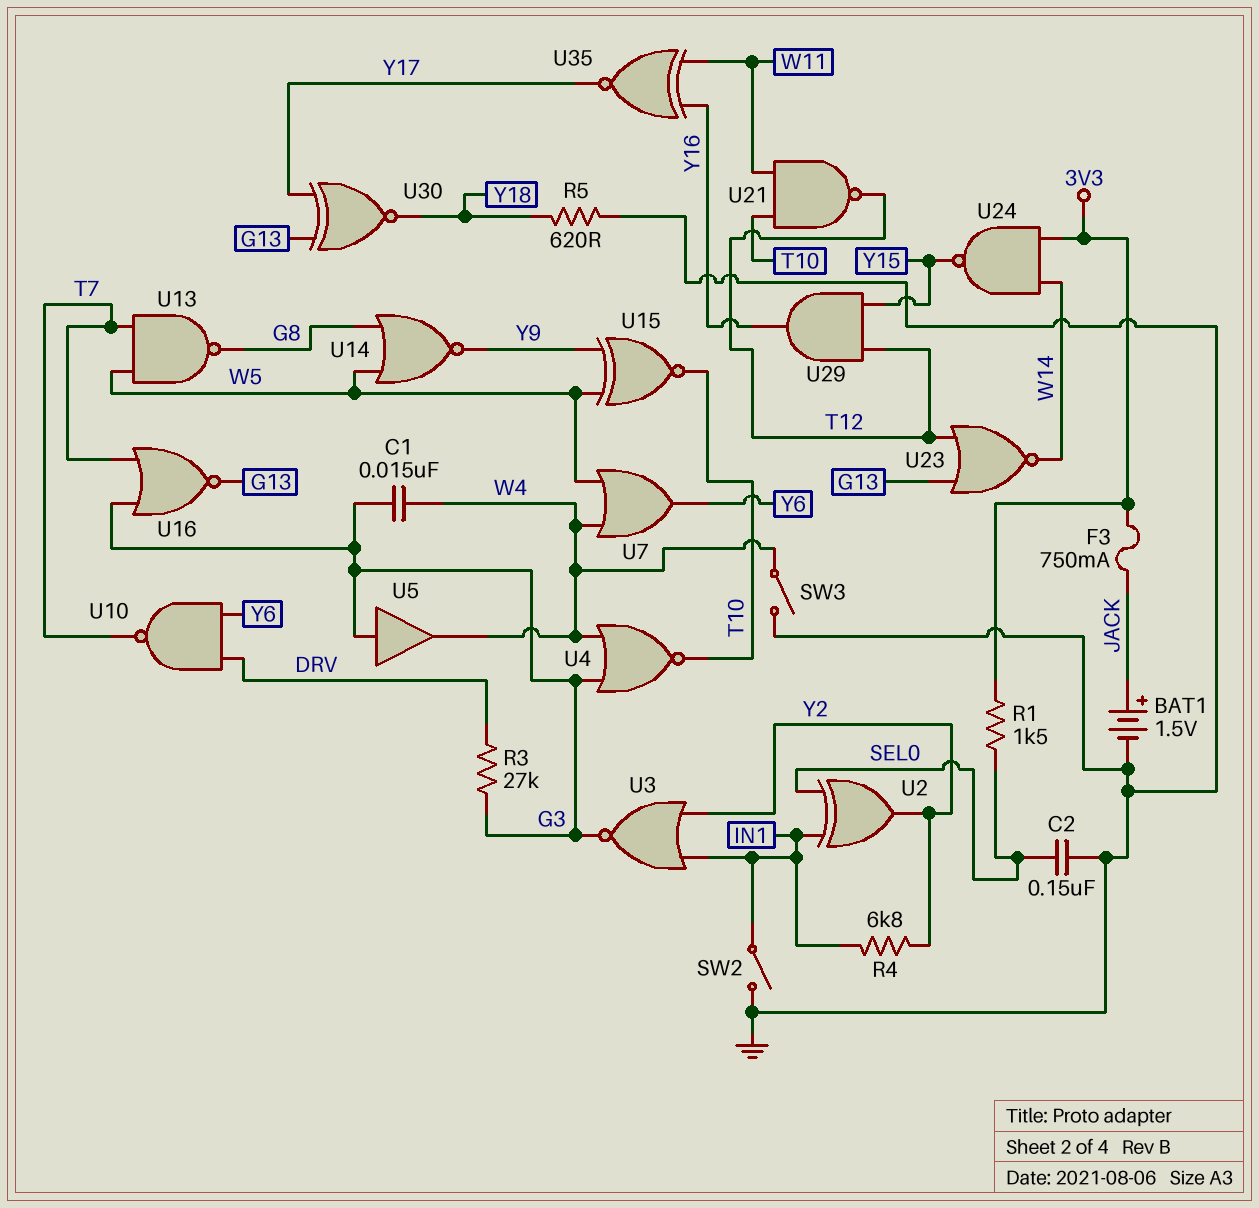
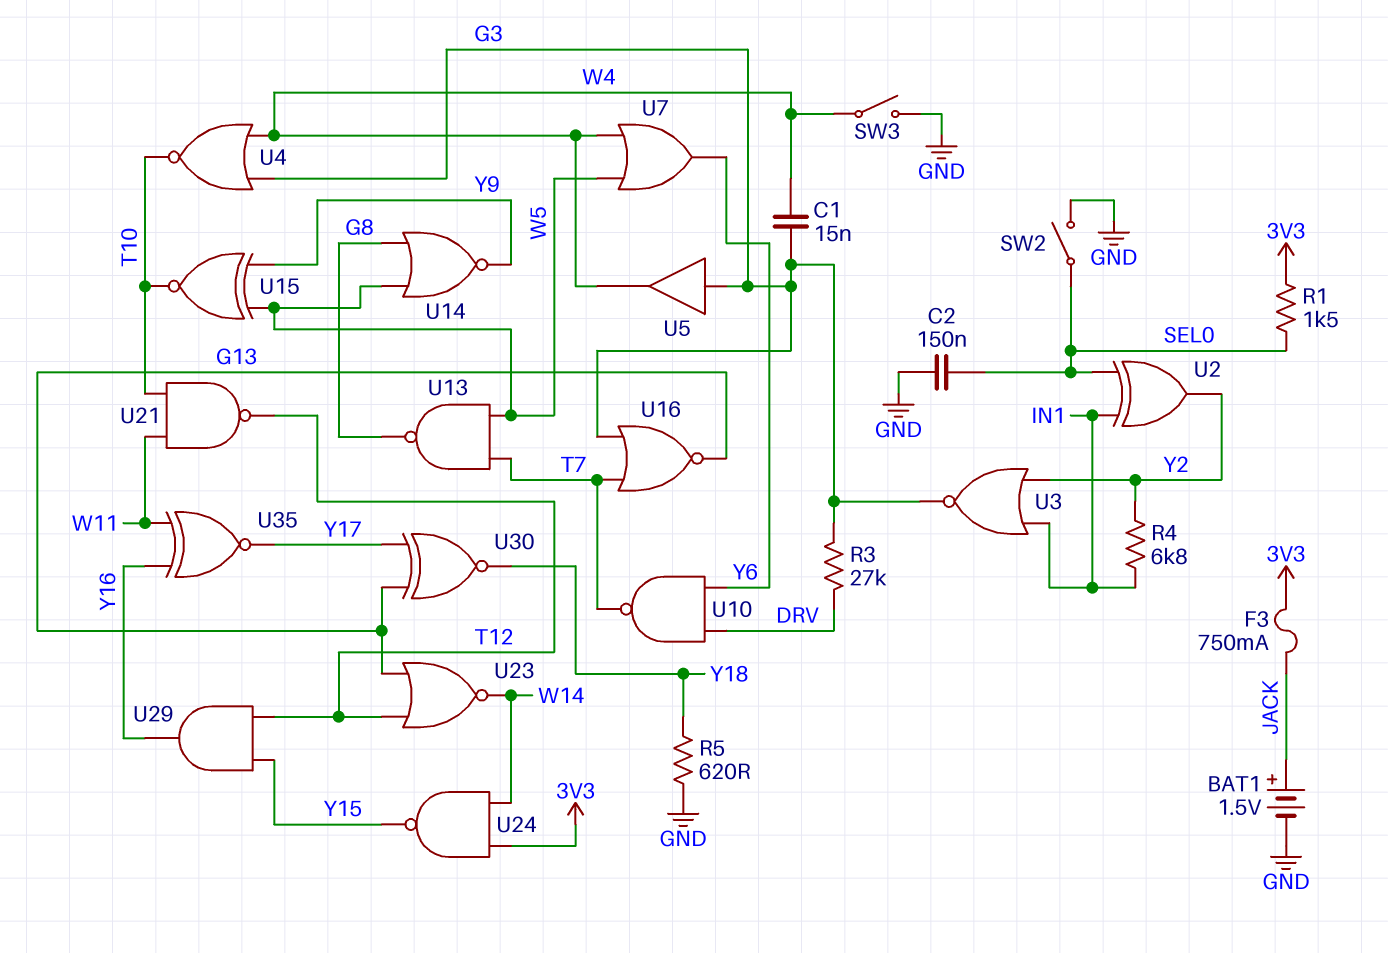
SW2: switch (GND, IN1) -> switch (GND, SEL0)

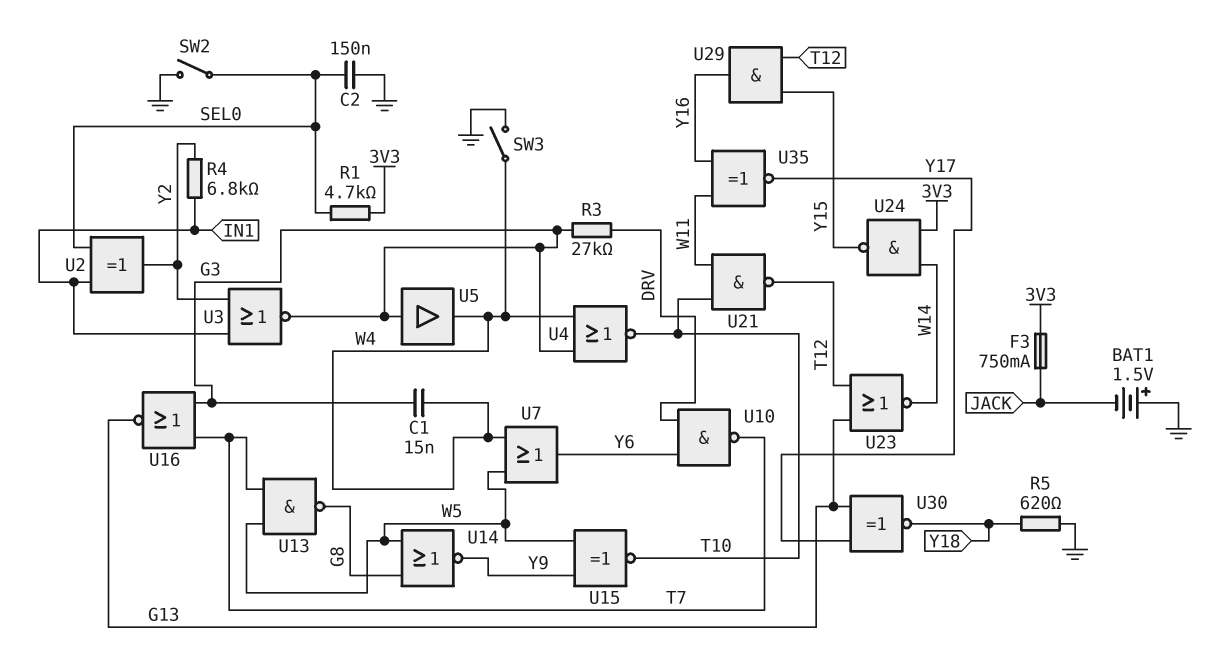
BAT1: 1.5V (plus JACK, minus GND) -> 1.5V (plus GND, minus JACK)
R1: 1.5k (3V3, SEL0) -> 4.7k (3V3, SEL0)

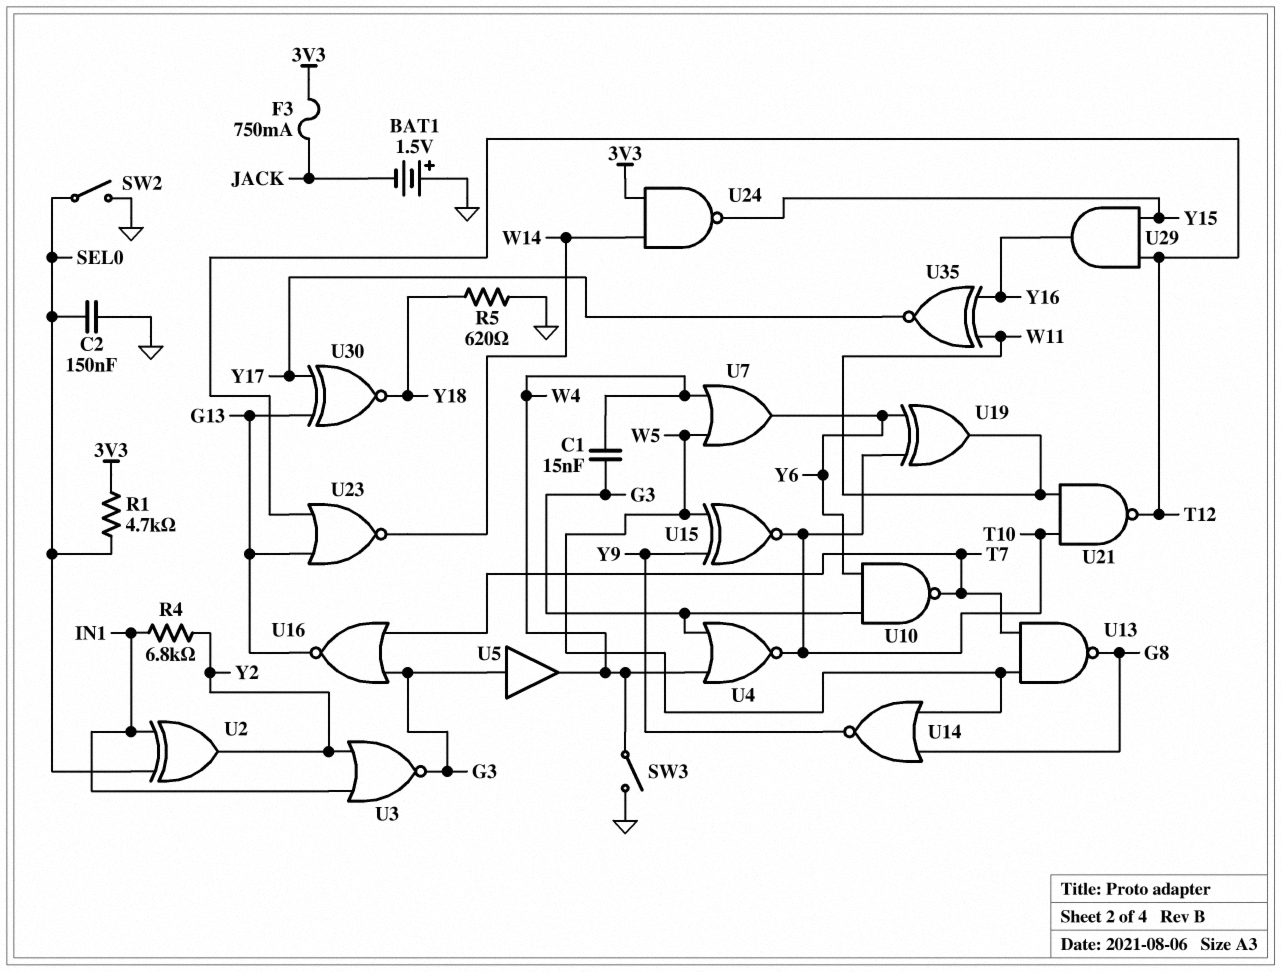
R3: 27k (DRV, G3) -> none
U10: NAND (in DRV, in Y6, out T7) -> NAND (in G3, in Y6, out T7)
U19: none -> XOR (in T10, in Y6, out W11)

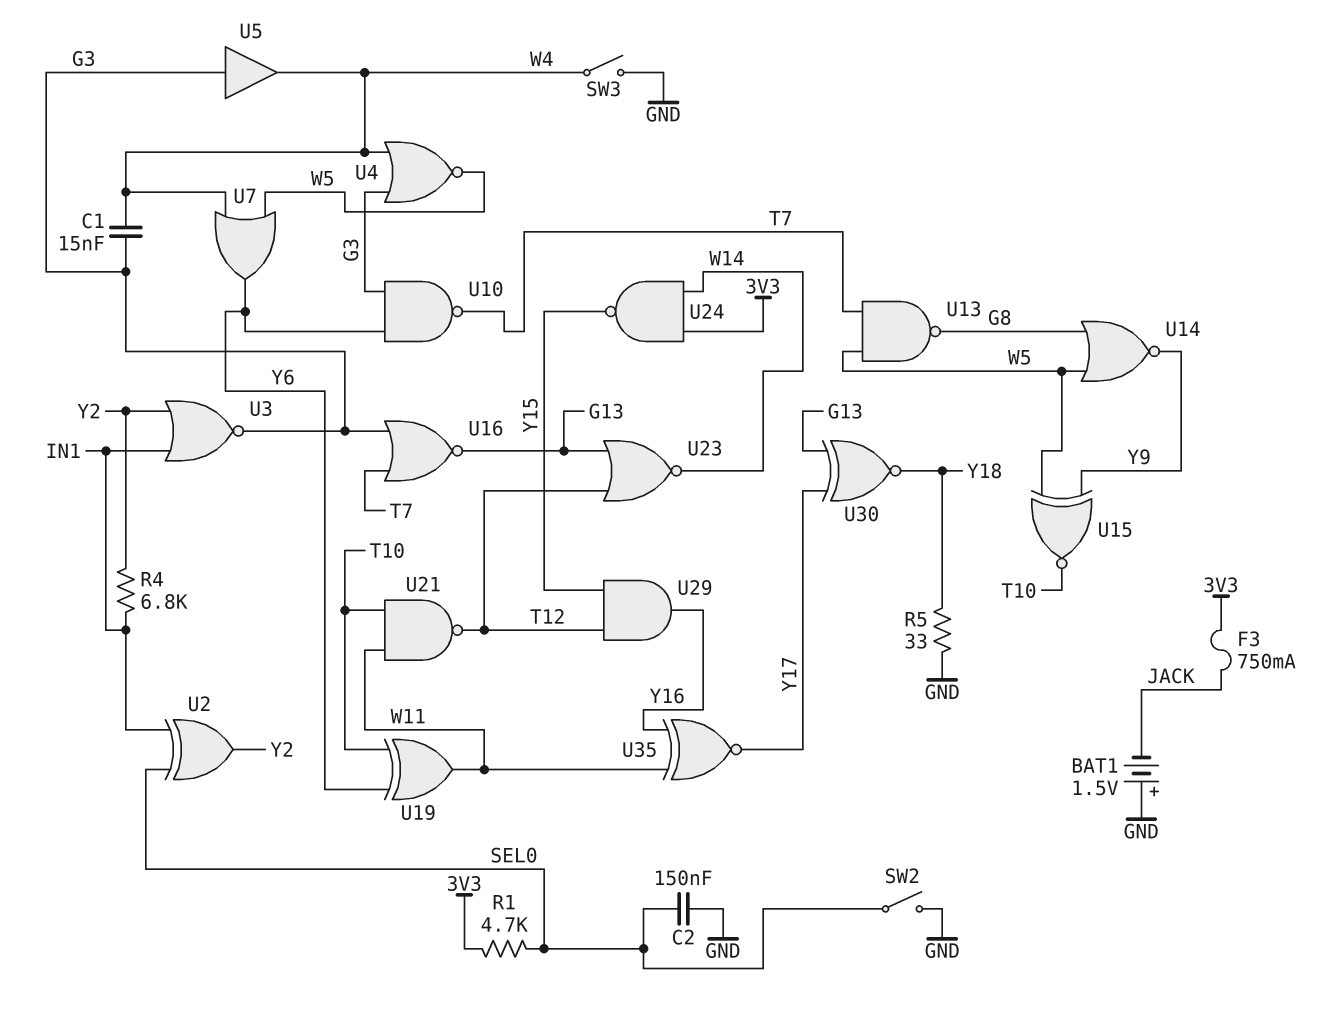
R5: 620 (GND, Y18) -> 33 (GND, Y18)
U4: NOR (in G3, in W4, out T10) -> NOR (in G3, in W4, out W5)

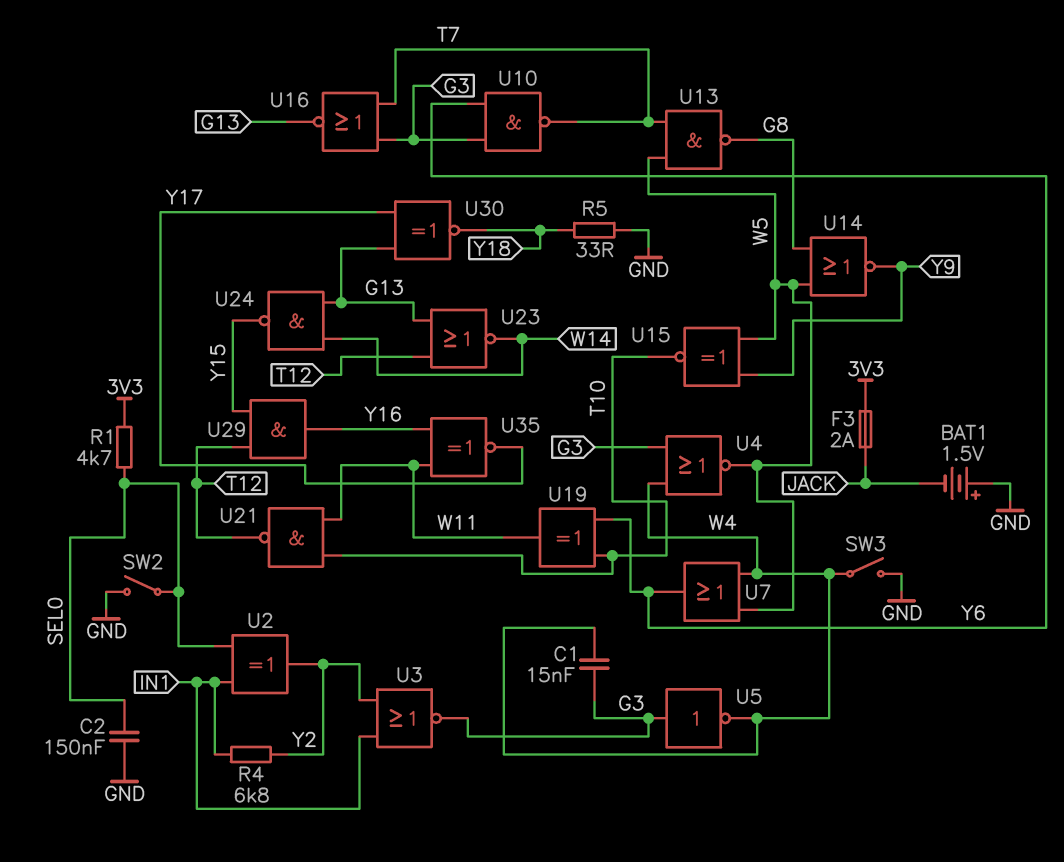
F3: 750mA (3V3, JACK) -> 2A (3V3, JACK)
U5: buffer (in G3, out W4) -> NOT (in G3, out W4)
U24: NAND (in 3V3, in W14, out Y15) -> NAND (in G13, in W14, out Y15)

